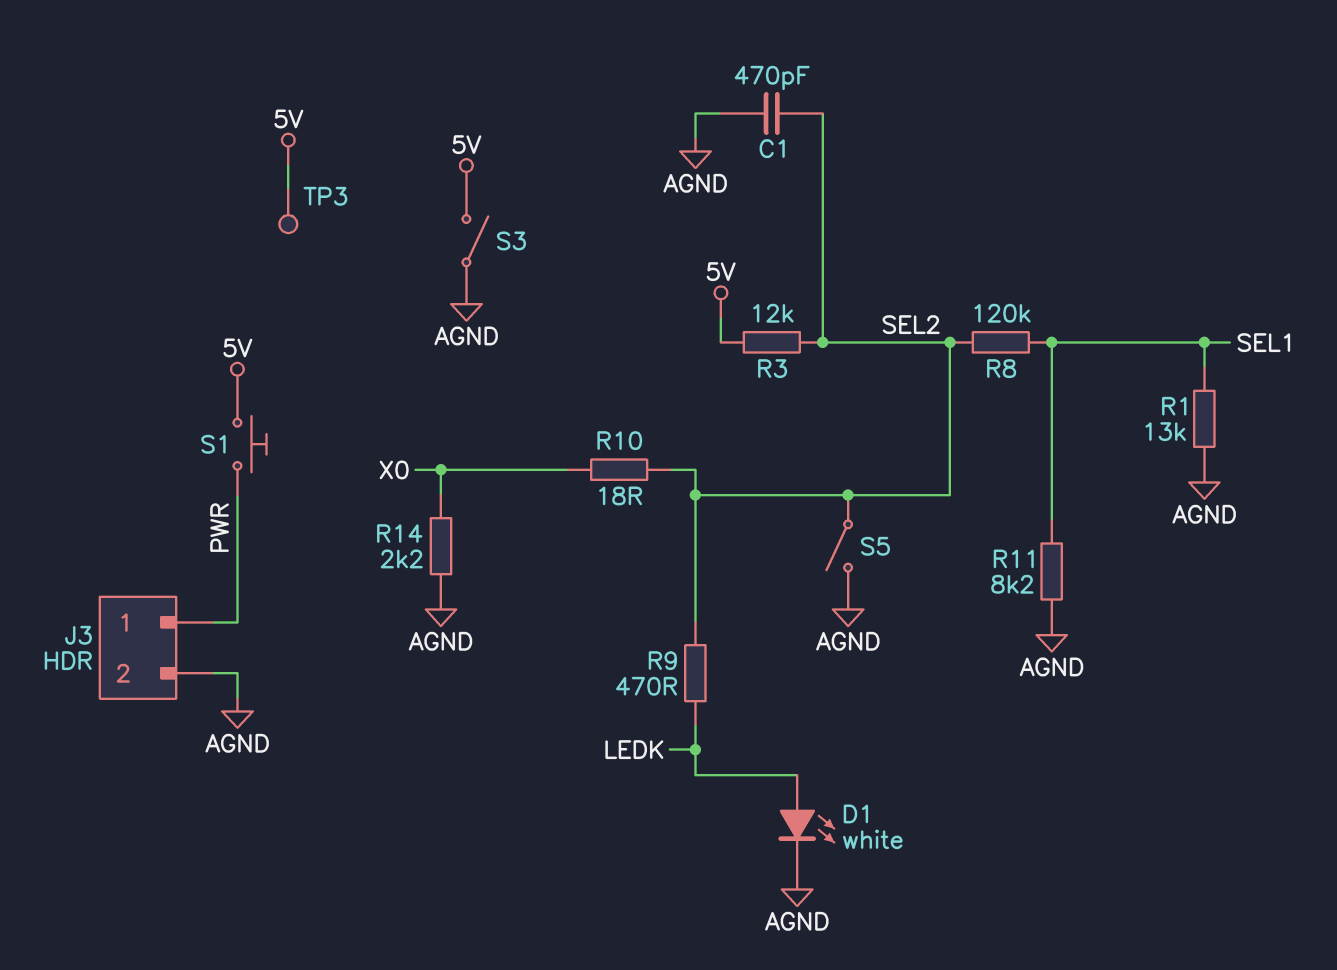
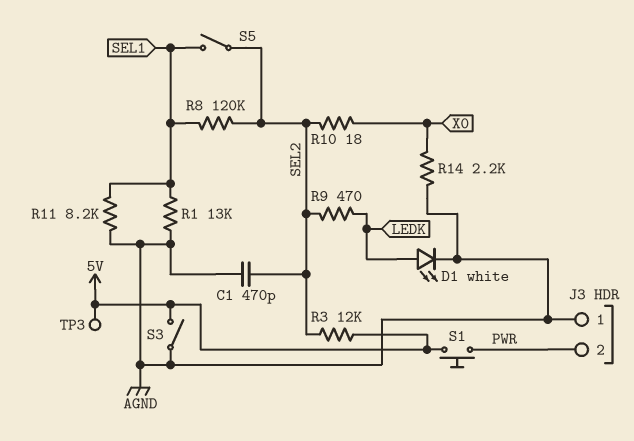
J3 pin 1: PWR -> AGND
J3 pin 2: AGND -> PWR
S5: switch (AGND, SEL2) -> switch (SEL1, SEL2)

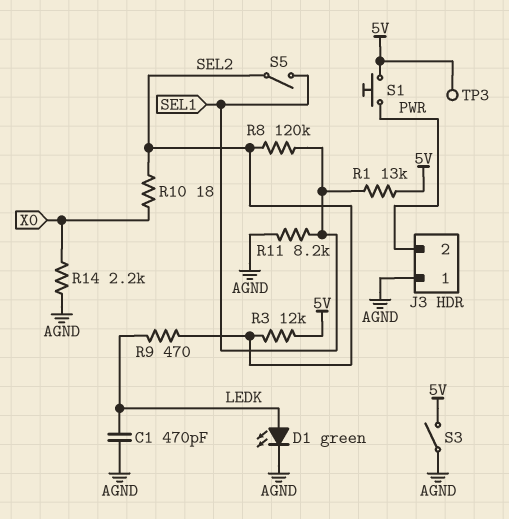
C1: 470pF (AGND, SEL2) -> 470pF (AGND, LEDK)
D1: LED white (A LEDK, K AGND) -> LED green (A LEDK, K AGND)
R1: 13k (AGND, SEL1) -> 13k (5V, SEL1)

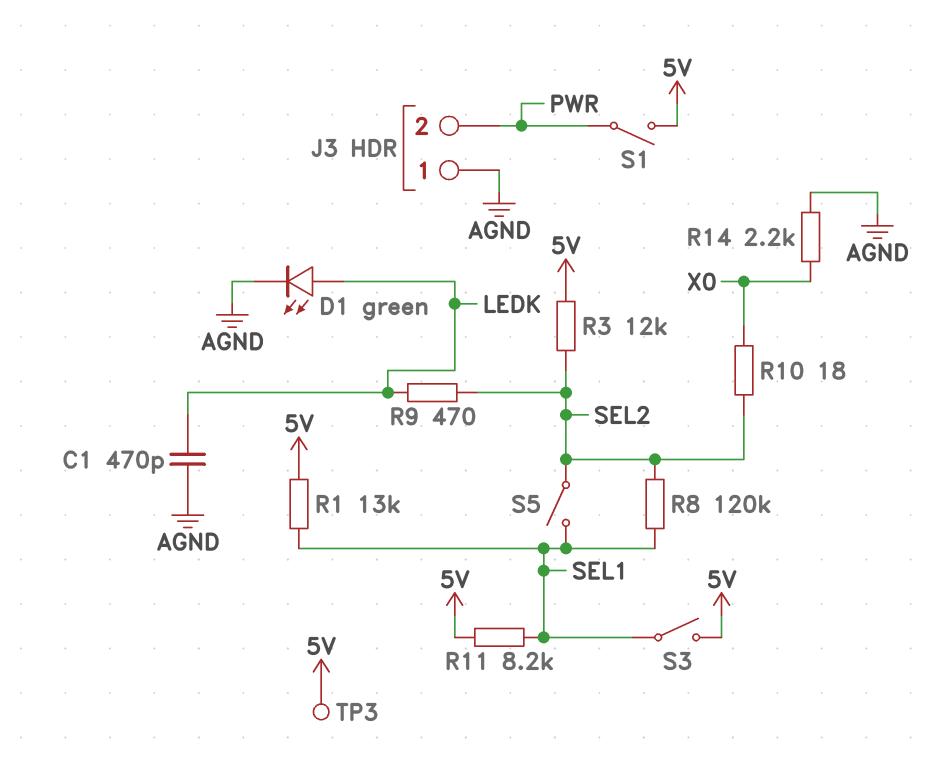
R11: 8.2k (AGND, SEL1) -> 8.2k (5V, SEL1)
S1: button (5V, PWR) -> switch (5V, PWR)
S3: switch (5V, AGND) -> switch (5V, SEL1)

